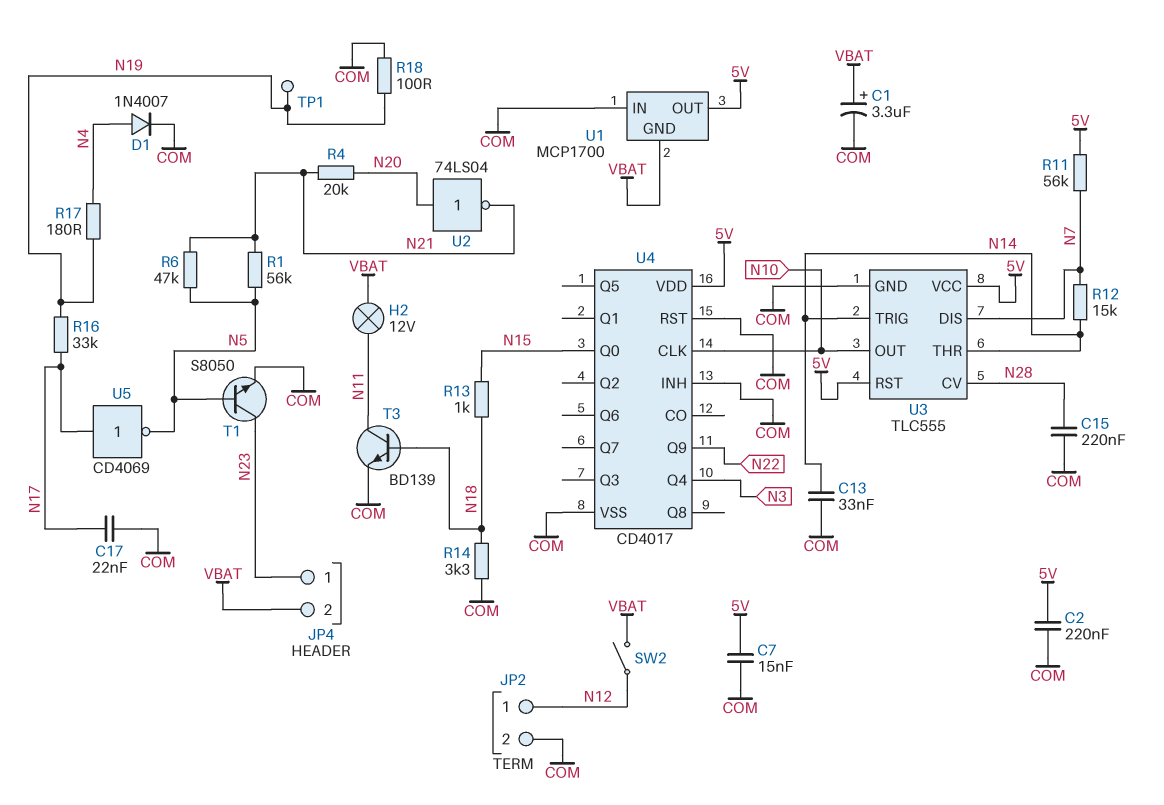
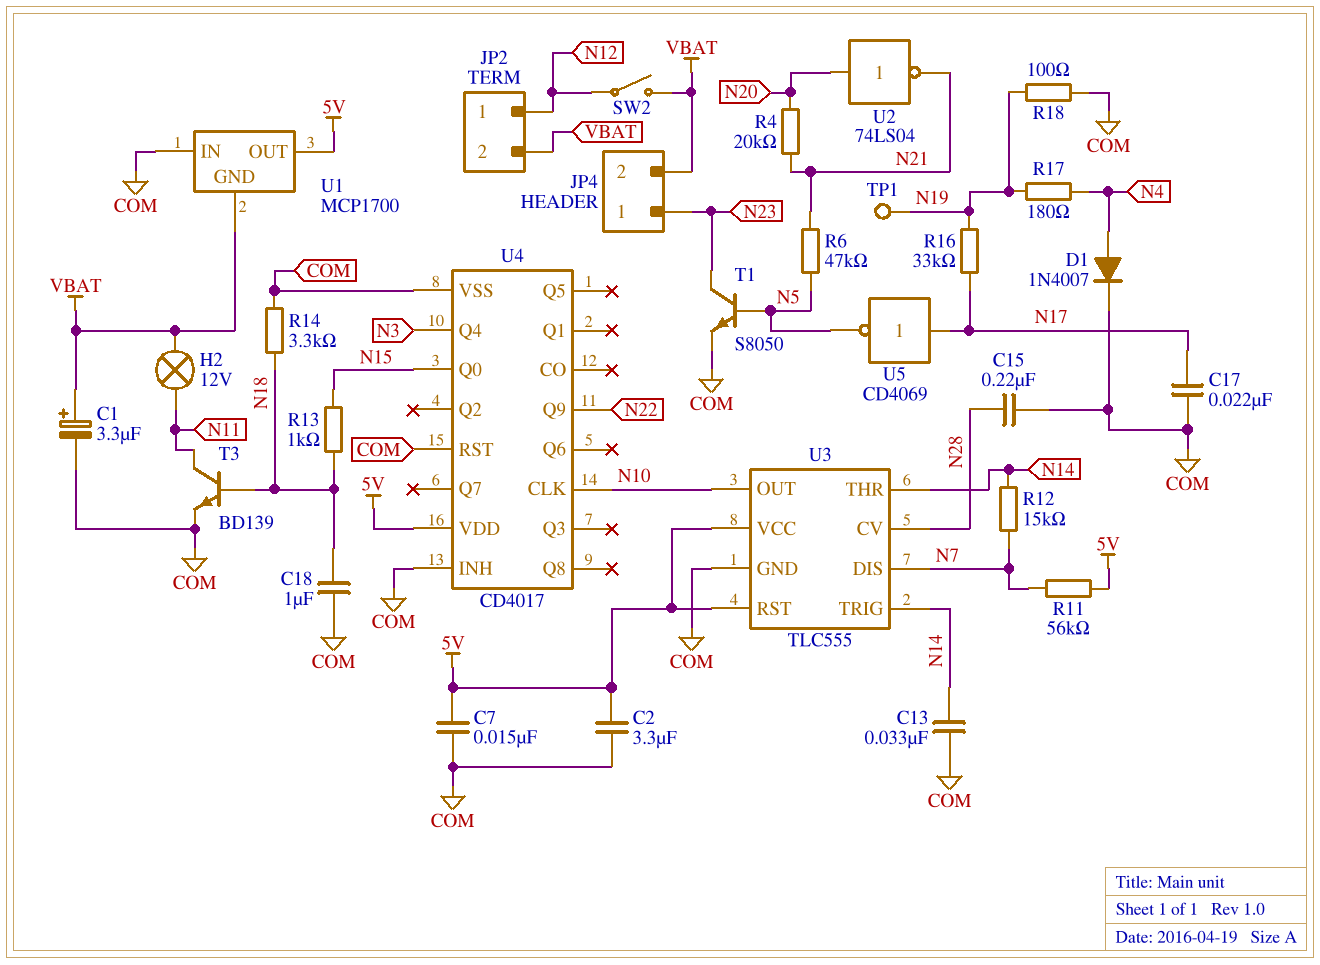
C2: 220nF (5V, COM) -> 3.3uF (5V, COM)
C18: none -> 1uF (COM, N18)
JP2 pin 2: COM -> VBAT
R1: 56k (N5, N21) -> none

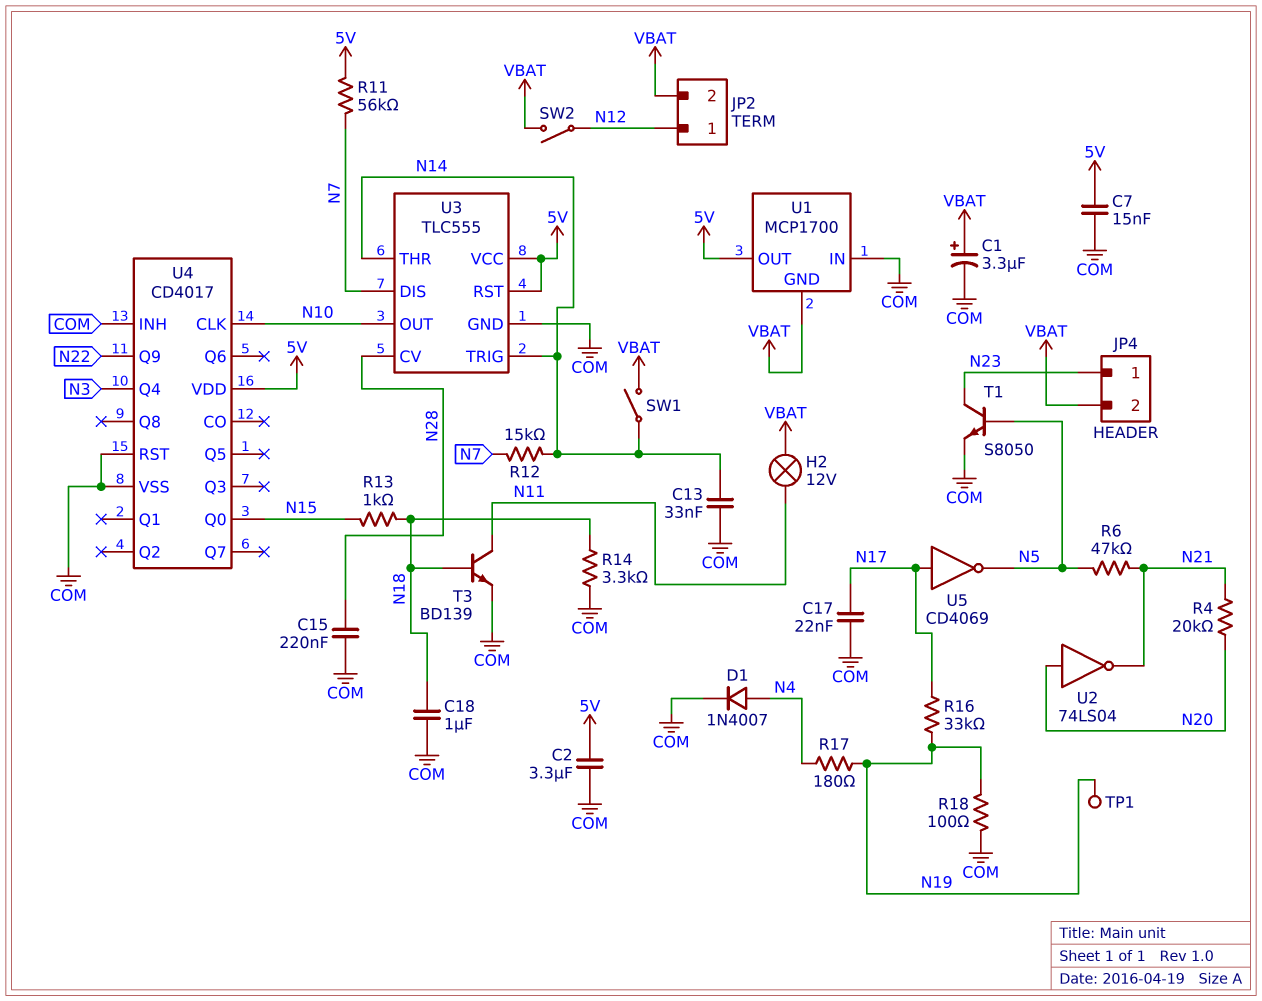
SW1: none -> switch (N14, VBAT)

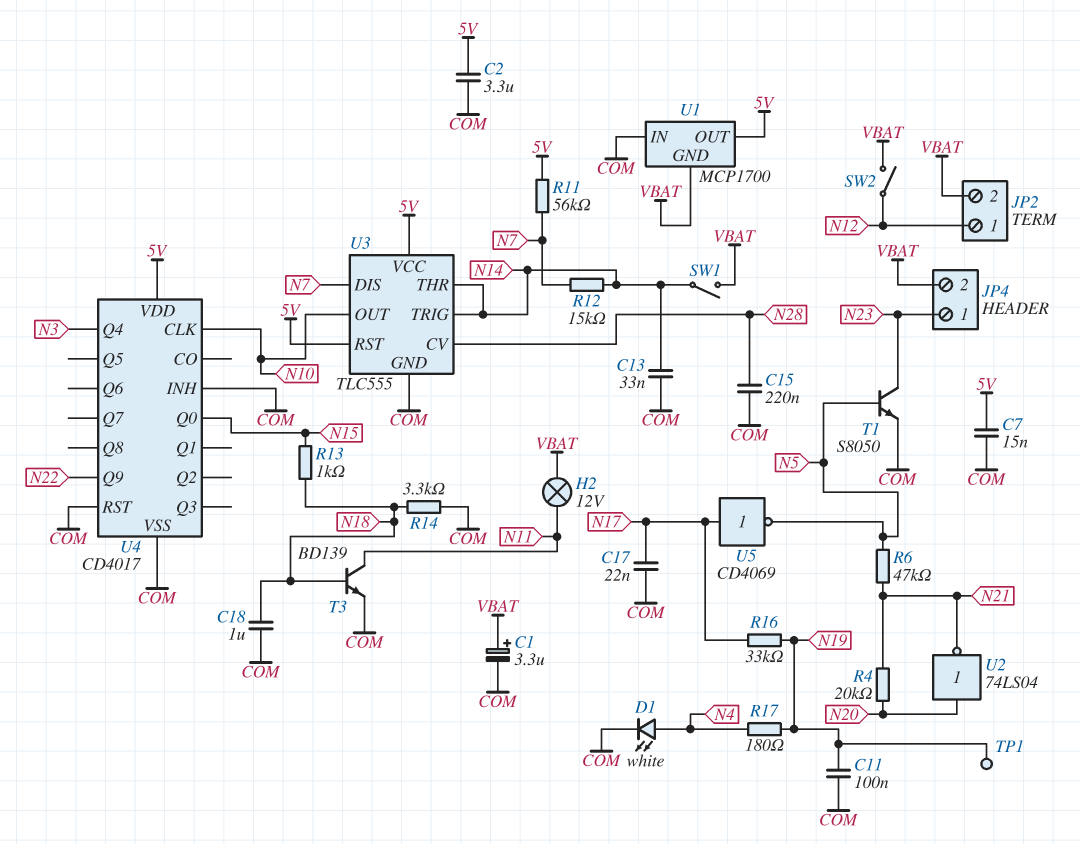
C11: none -> 100nF (COM, N19)
D1: diode 1N4007 (A N4, K COM) -> LED white (A N4, K COM)
R18: 100 (COM, N19) -> none

